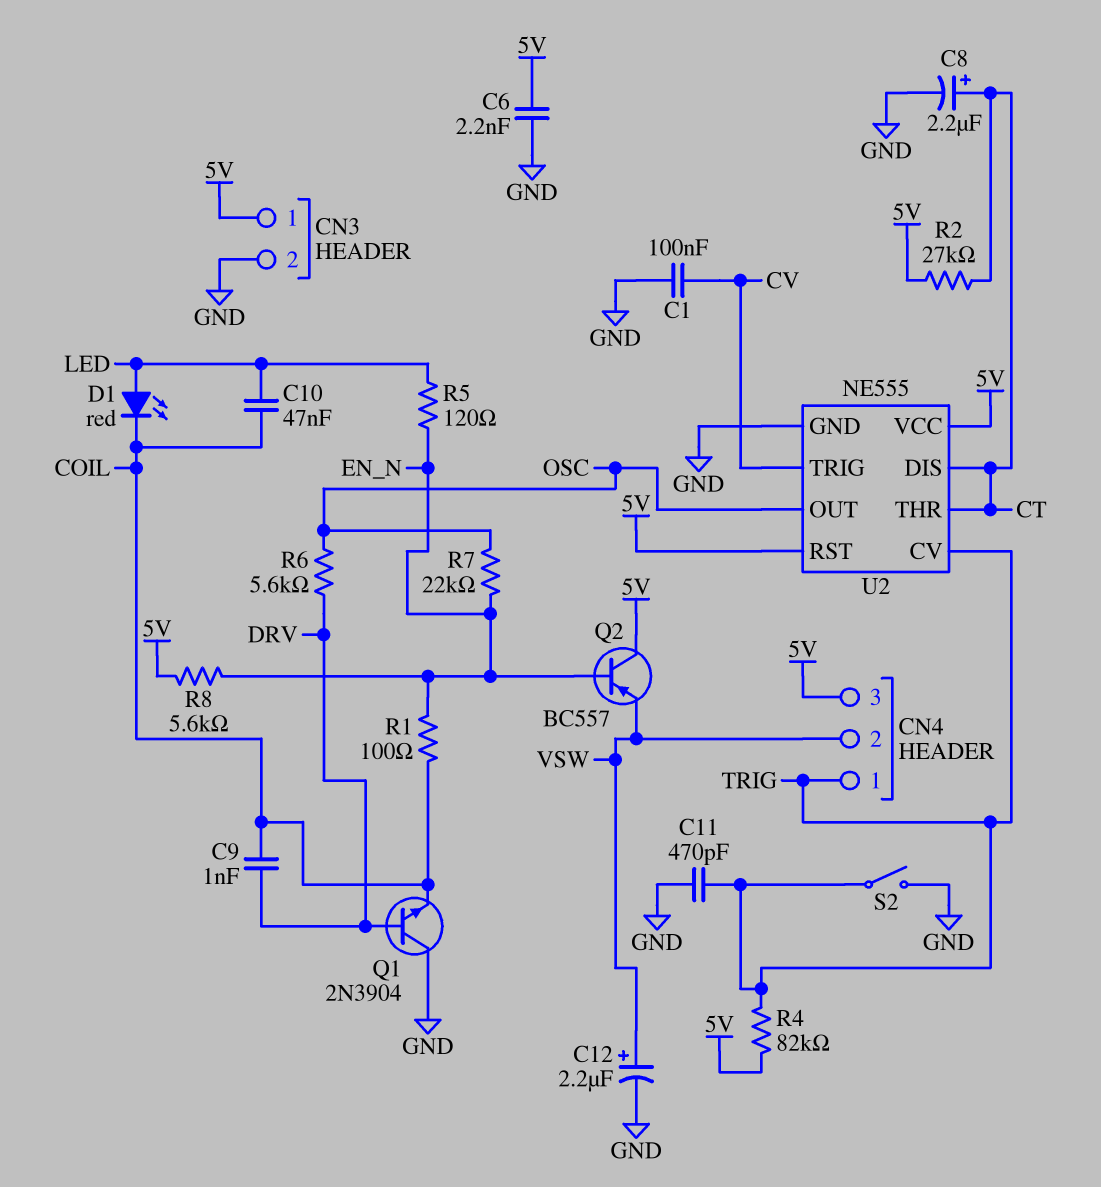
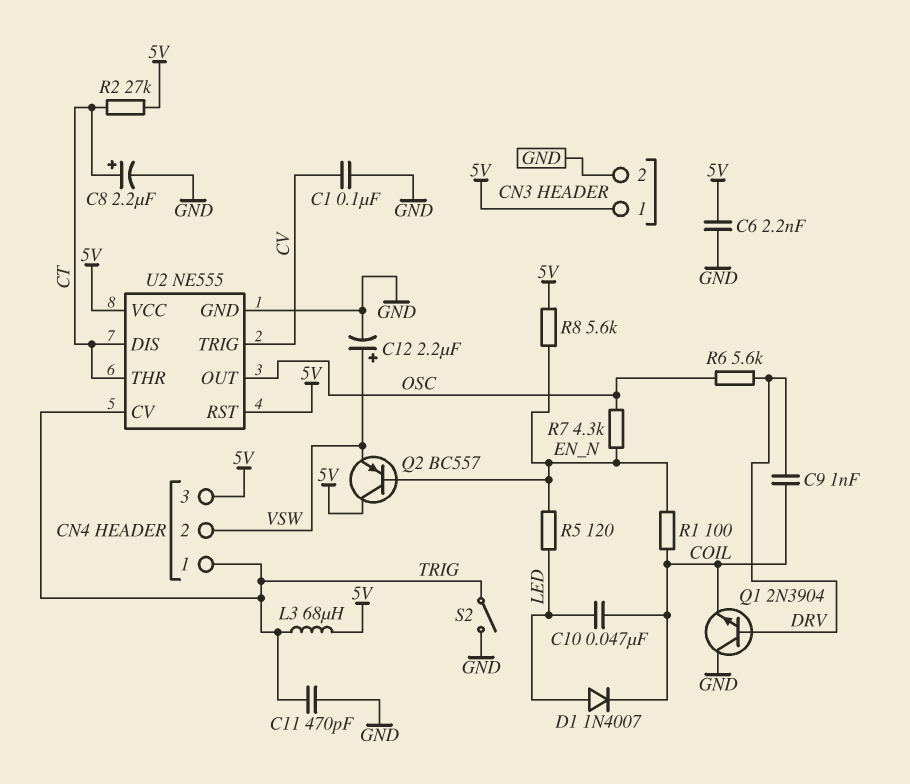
D1: LED red (A LED, K COIL) -> diode 1N4007 (A LED, K COIL)
L3: none -> 68uH (5V, TRIG)
R4: 82k (5V, TRIG) -> none
R7: 22k (EN_N, OSC) -> 4.3k (EN_N, OSC)

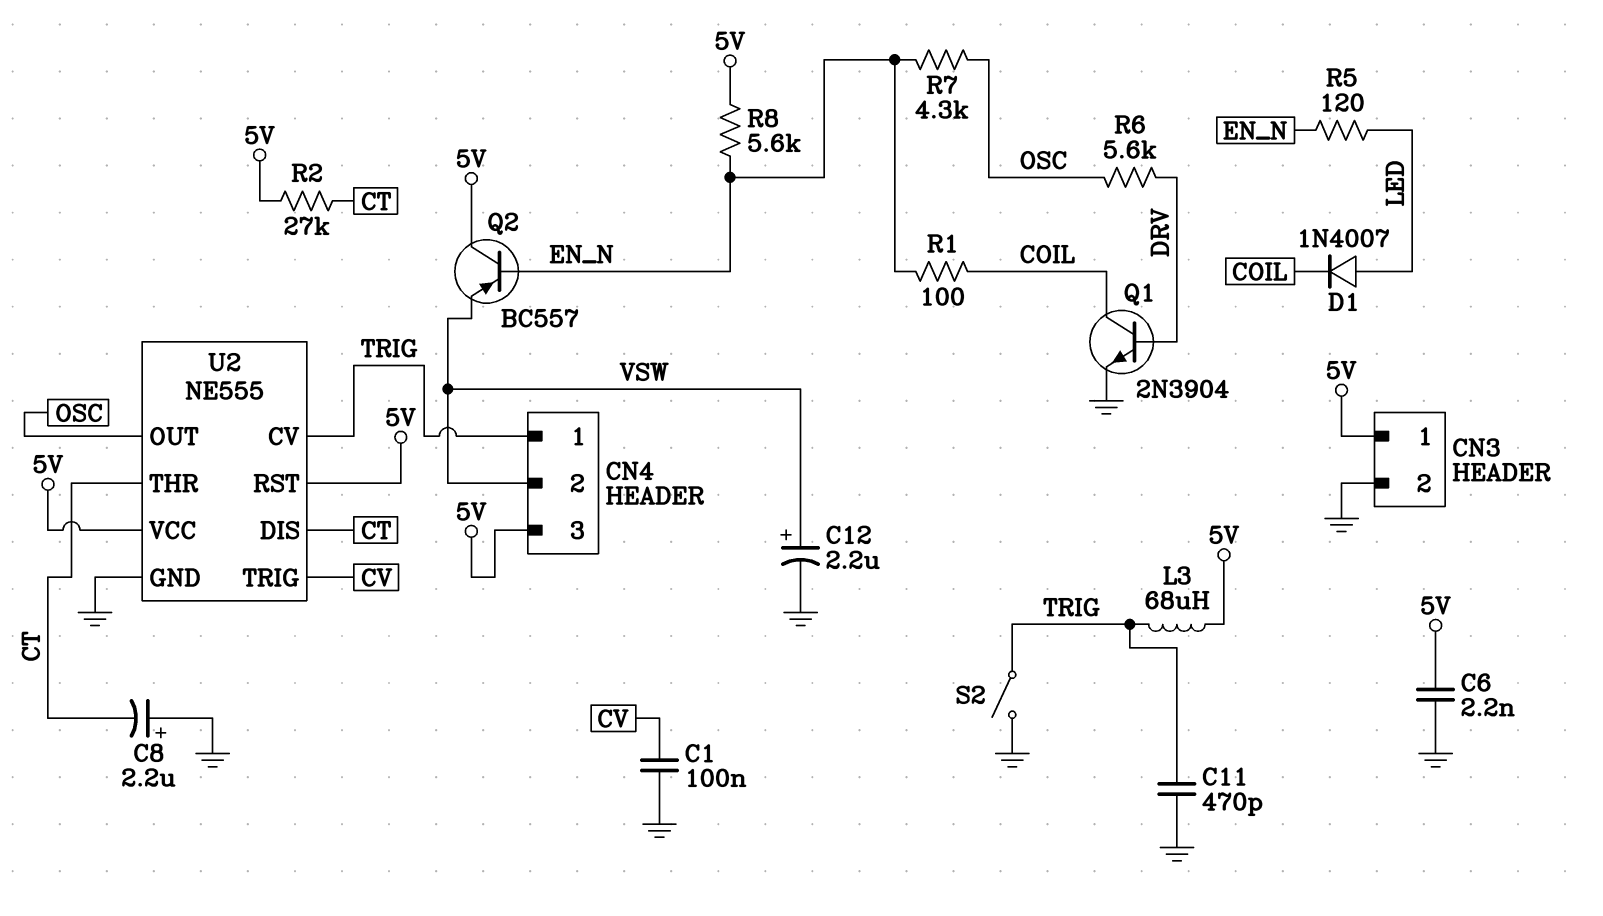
C8: 2.2uF (plus CT, minus GND) -> 2.2uF (plus GND, minus CT)
C9: 1nF (COIL, DRV) -> none
C10: 47nF (COIL, LED) -> none
Q1: NPN 2N3904 (B DRV, C GND, E COIL) -> NPN 2N3904 (B DRV, C COIL, E GND)

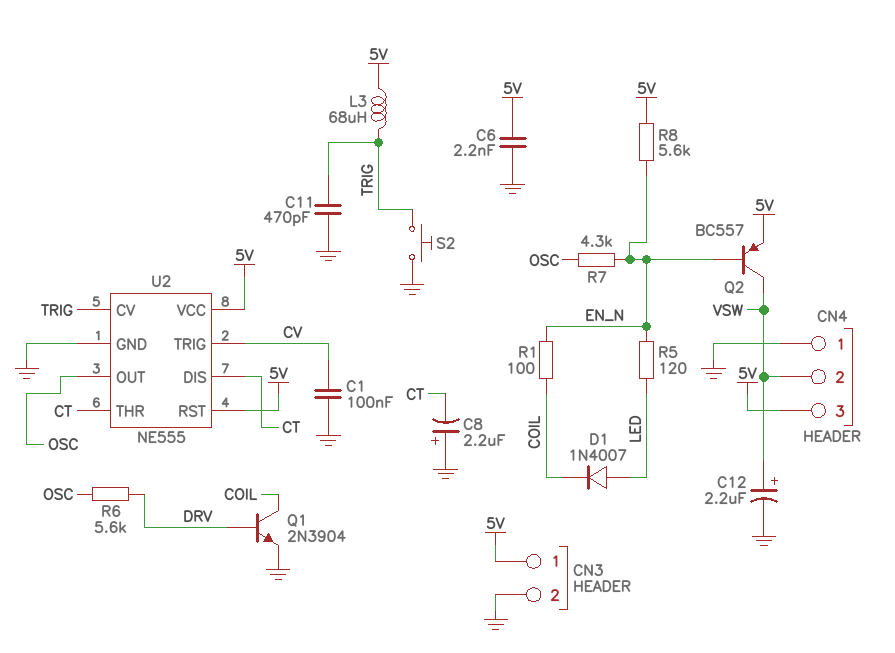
CN4 pin 1: TRIG -> GND
Q2: PNP BC557 (B EN_N, C 5V, E VSW) -> PNP BC557 (B EN_N, C VSW, E 5V)
R2: 27k (5V, CT) -> none
S2: switch (GND, TRIG) -> button (GND, TRIG)

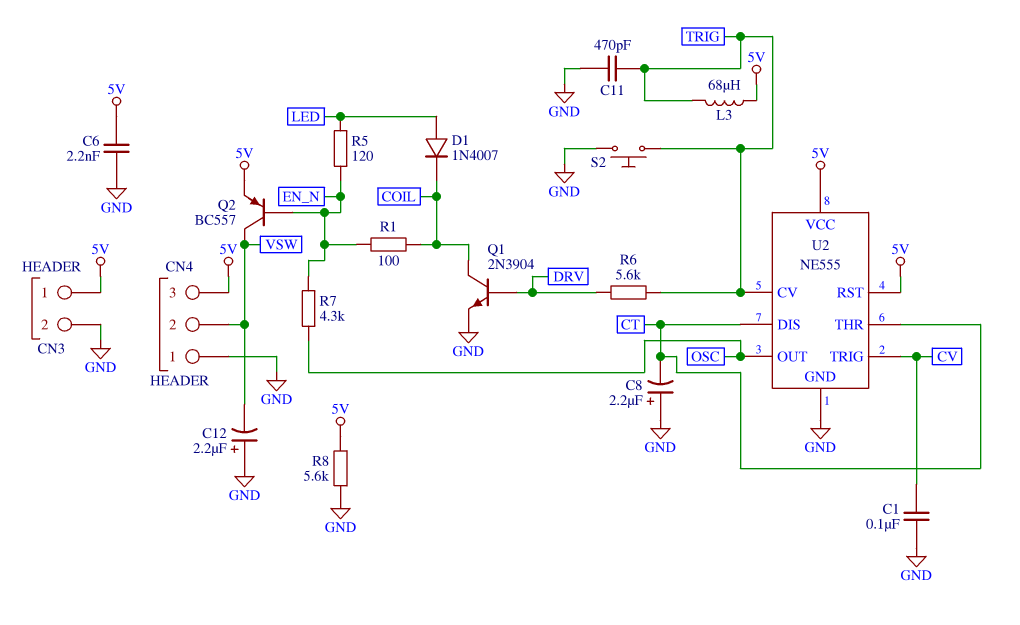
C12: 2.2uF (plus VSW, minus GND) -> 2.2uF (plus GND, minus VSW)
R6: 5.6k (DRV, OSC) -> 5.6k (DRV, TRIG)
R8: 5.6k (5V, EN_N) -> 5.6k (5V, GND)

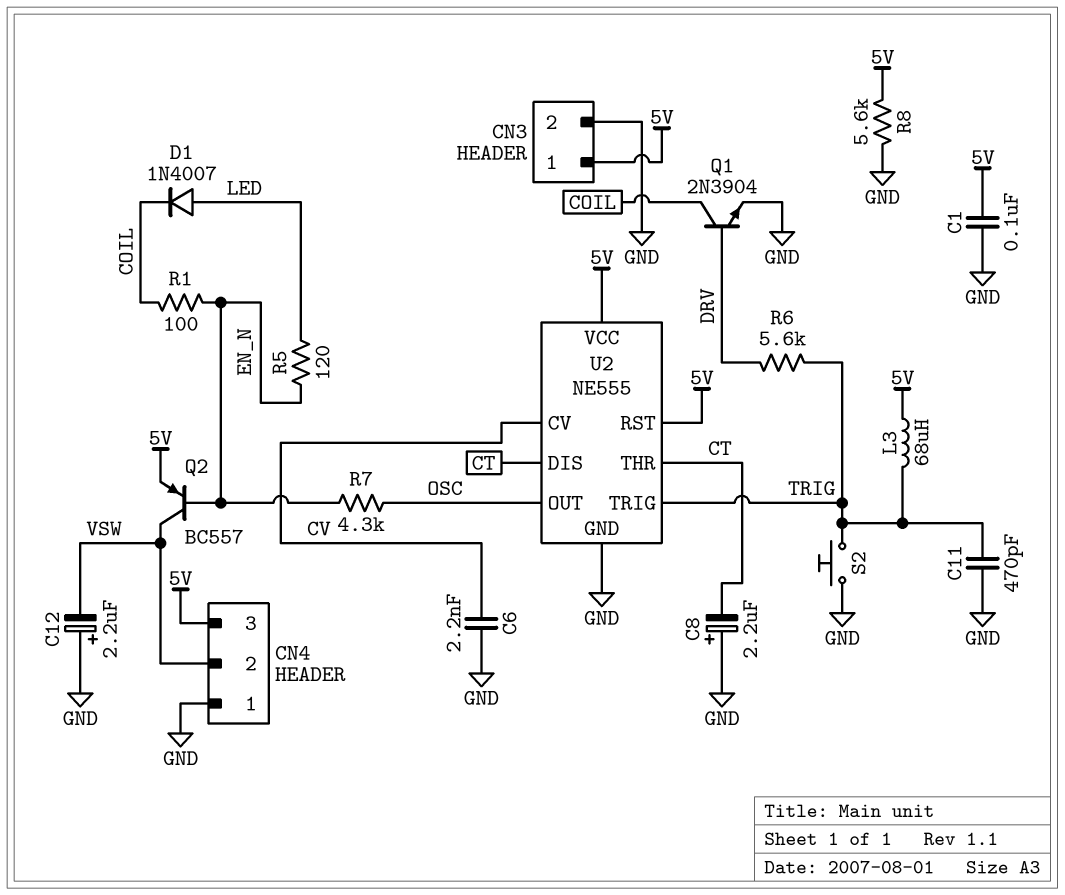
C1: 100nF (CV, GND) -> 100nF (5V, GND)
C6: 2.2nF (5V, GND) -> 2.2nF (CV, GND)
U2 pin CV: TRIG -> CV
U2 pin TRIG: CV -> TRIG

